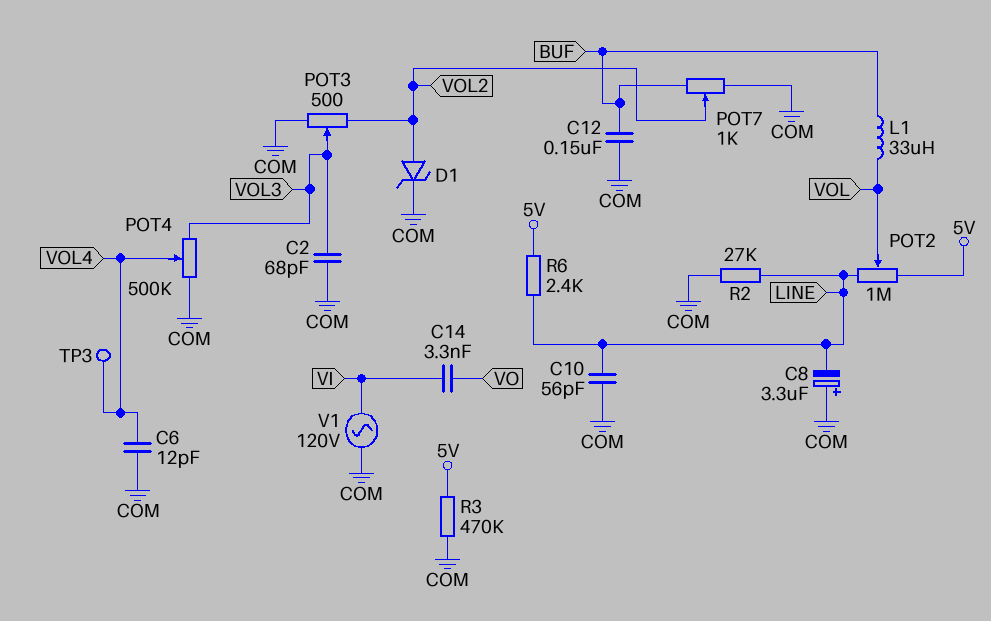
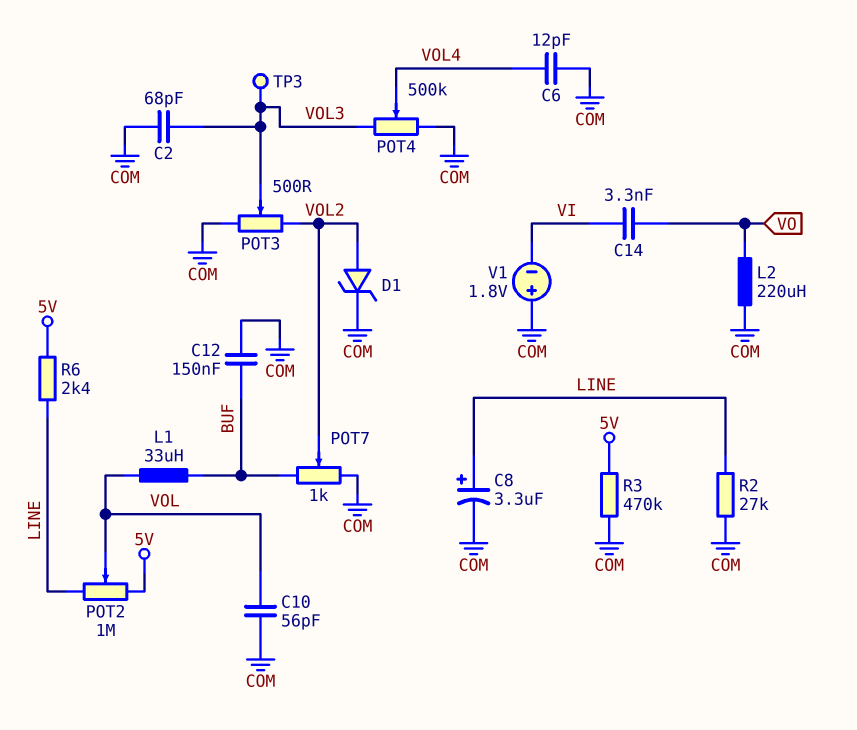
C8: 3.3uF (plus COM, minus LINE) -> 3.3uF (plus LINE, minus COM)
C10: 56pF (COM, LINE) -> 56pF (COM, VOL)
L2: none -> 220uH (COM, VO)
TP3: test point (VOL4) -> test point (VOL3)
V1: AC 120V (COM, VI) -> 1.8V (plus COM, minus VI)

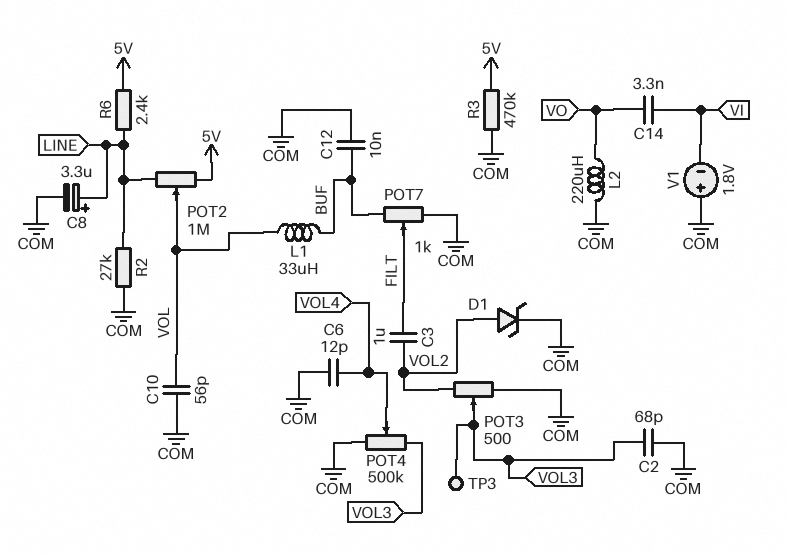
C3: none -> 1uF (FILT, VOL2)
C12: 150nF (BUF, COM) -> 10nF (BUF, COM)
POT7: 1k (BUF, COM, wiper VOL2) -> 1k (BUF, COM, wiper FILT)

